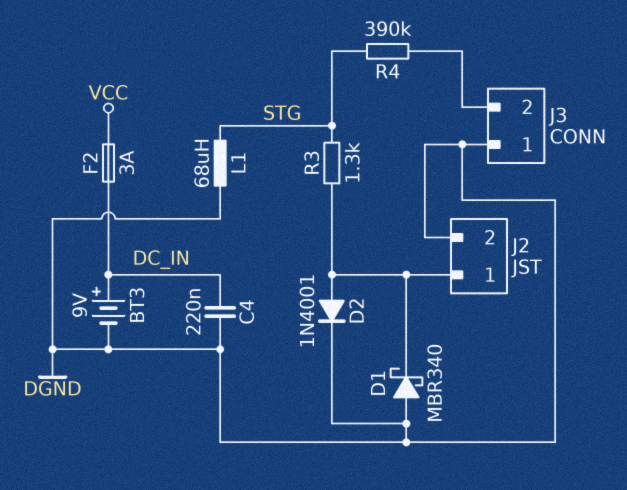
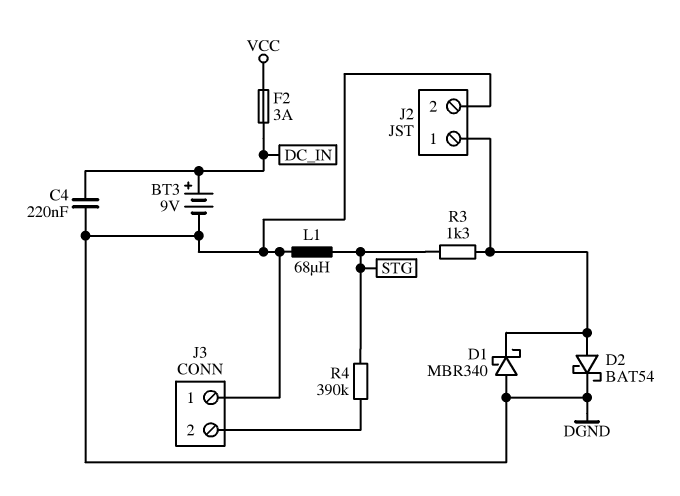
D2: diode 1N4001 (A J2/1, K DGND) -> schottky BAT54 (A J2/1, K DGND)

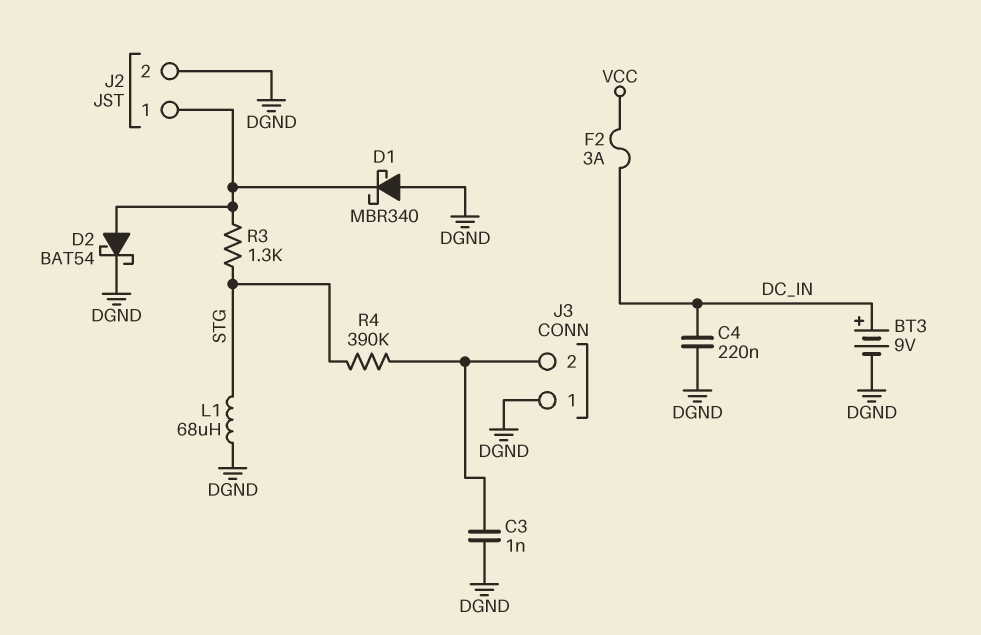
C3: none -> 1nF (DGND, J3/2)

